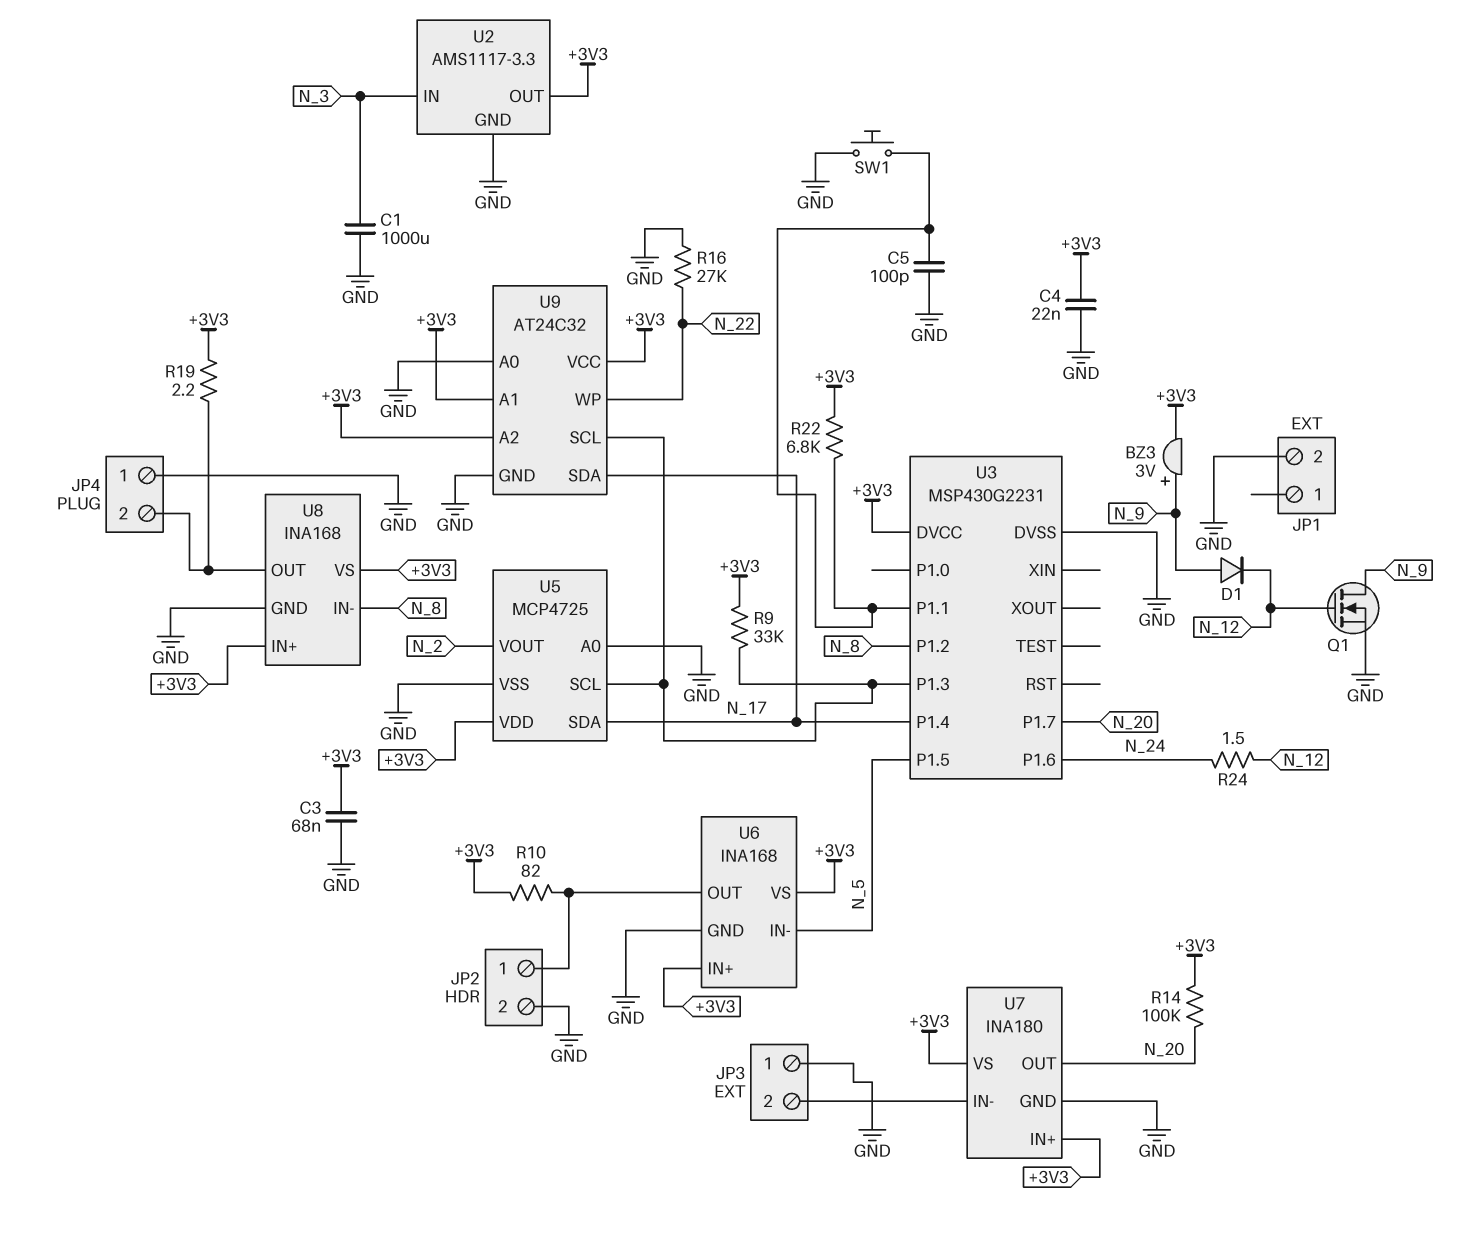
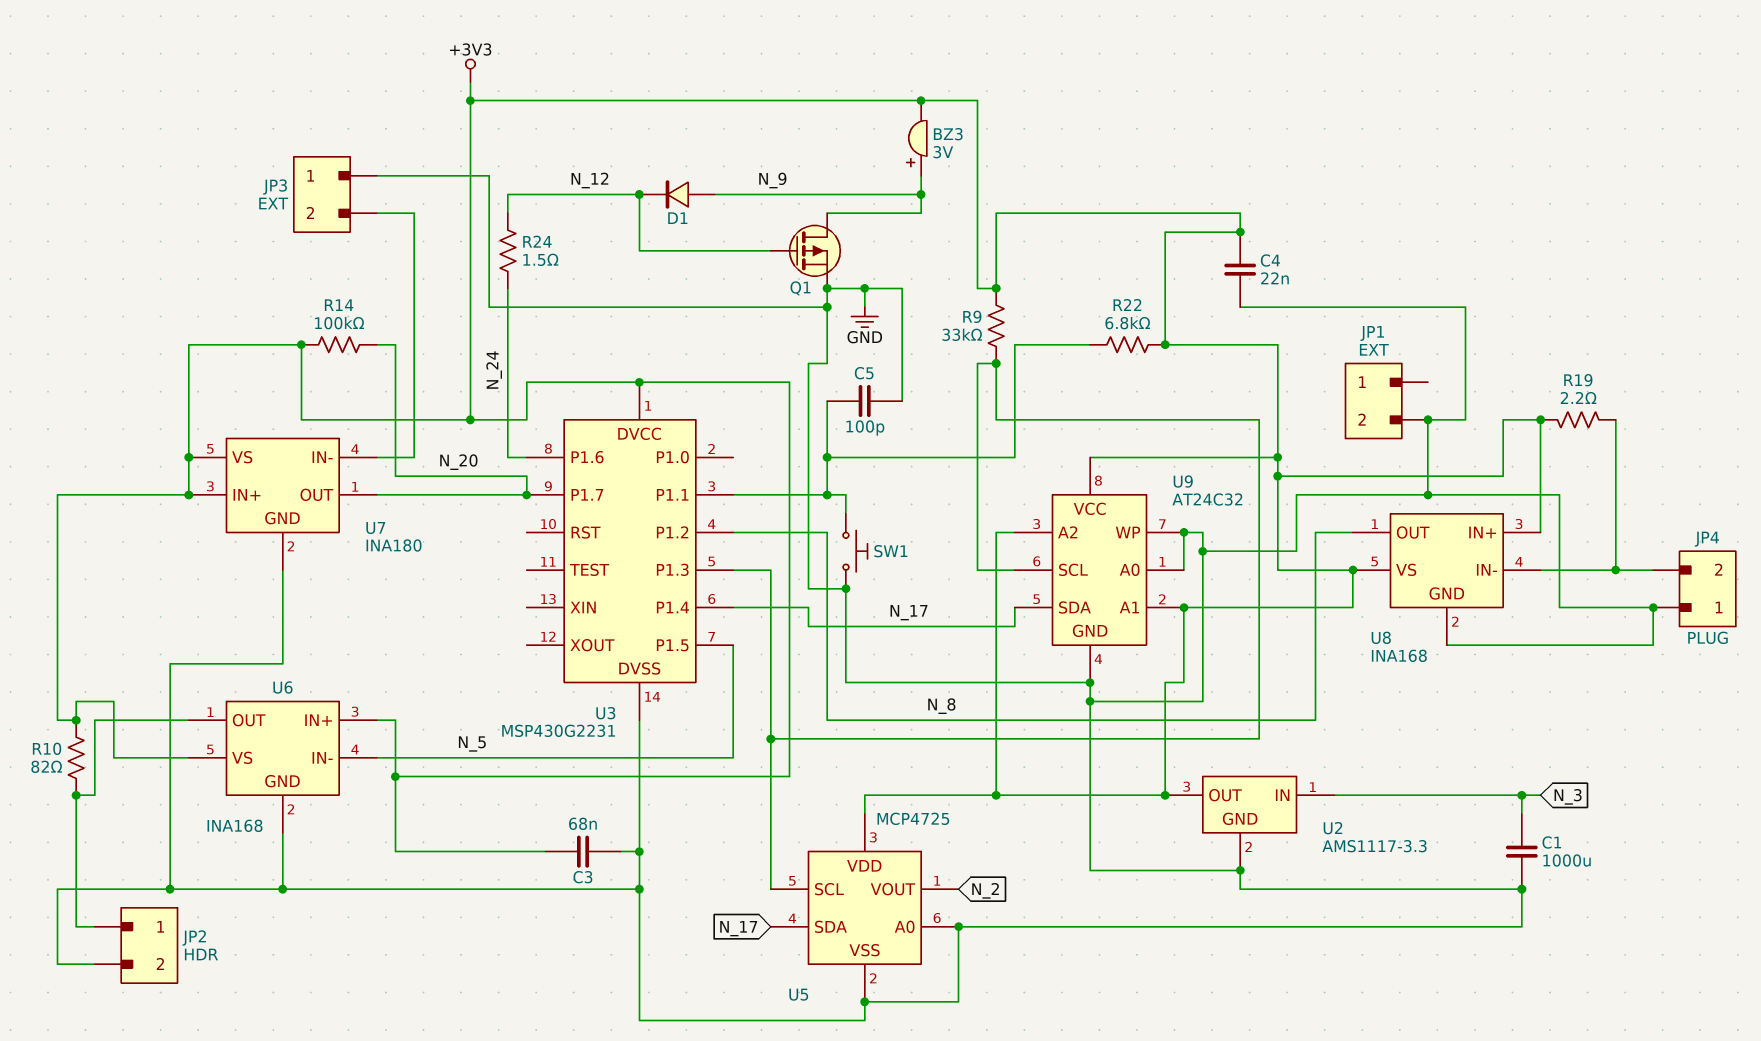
Q1: NMOS (G N_12, D N_9, S GND) -> PMOS (G N_12, D N_9, S GND)
R16: 27k (GND, N_22) -> none
U8 pin IN-: N_8 -> JP4/2
U8 pin OUT: JP4/2 -> N_8
U9 pin WP: N_22 -> GND

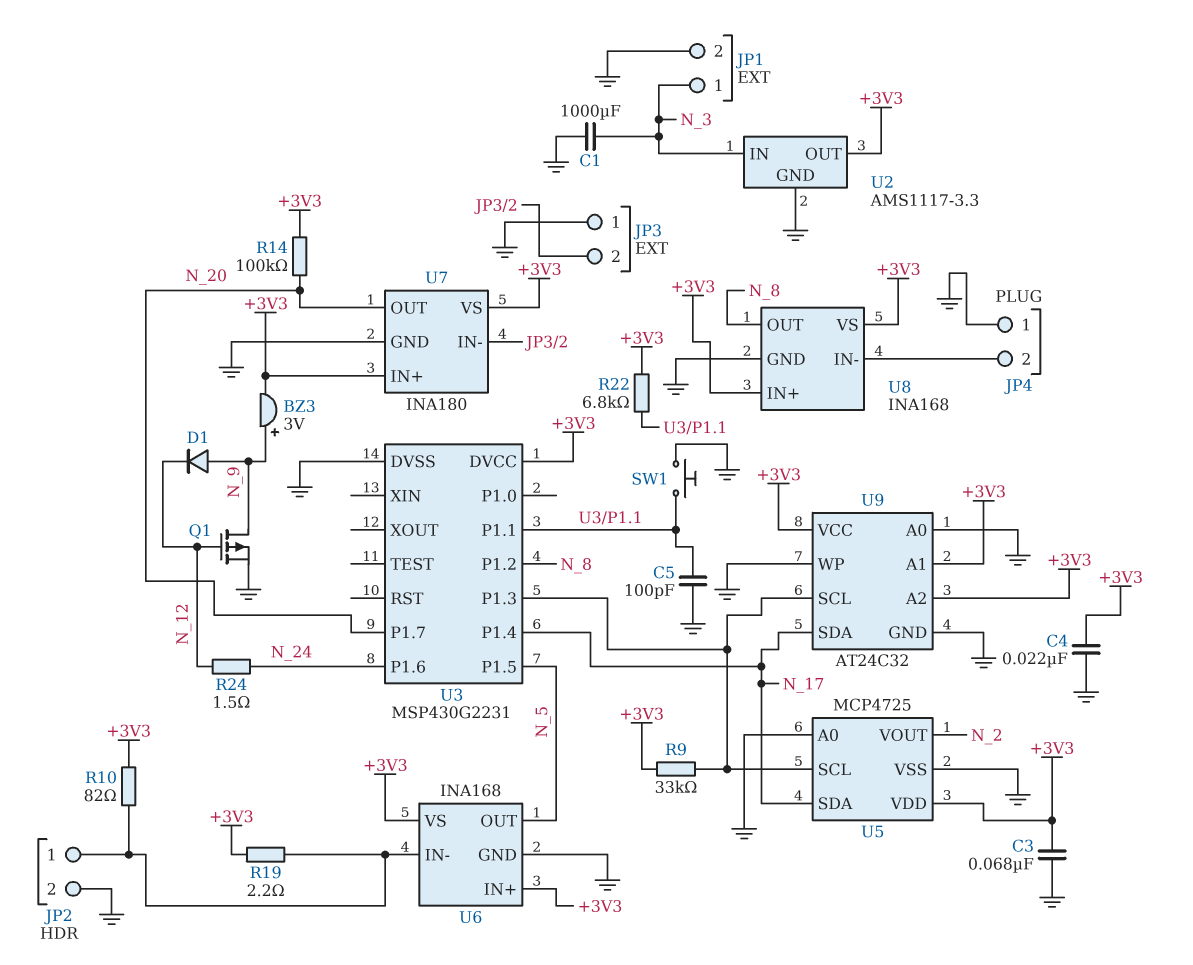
JP1 pin 1: none -> N_3
R19: 2.2 (+3V3, JP4/2) -> 2.2 (+3V3, JP2/1)
U6 pin IN-: N_5 -> JP2/1
U6 pin OUT: JP2/1 -> N_5

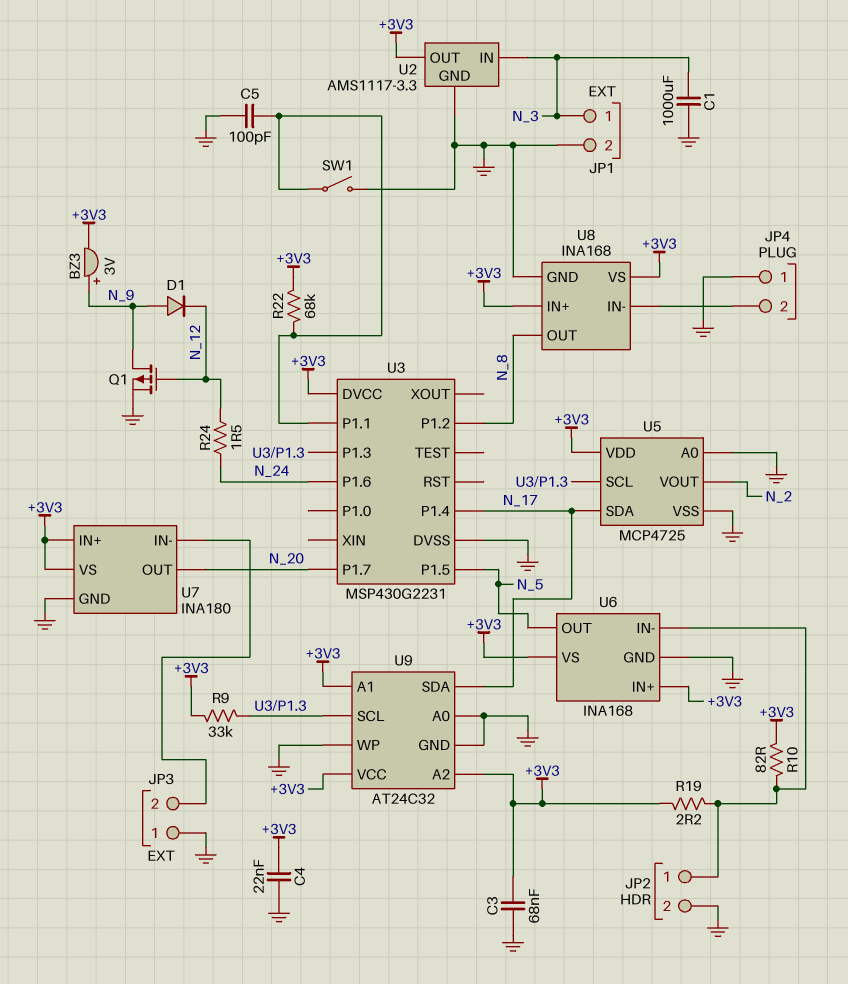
R14: 100k (+3V3, N_20) -> none
R22: 6.8k (+3V3, U3/P1.1) -> 68k (+3V3, U3/P1.1)
SW1: button (GND, U3/P1.1) -> switch (GND, U3/P1.1)

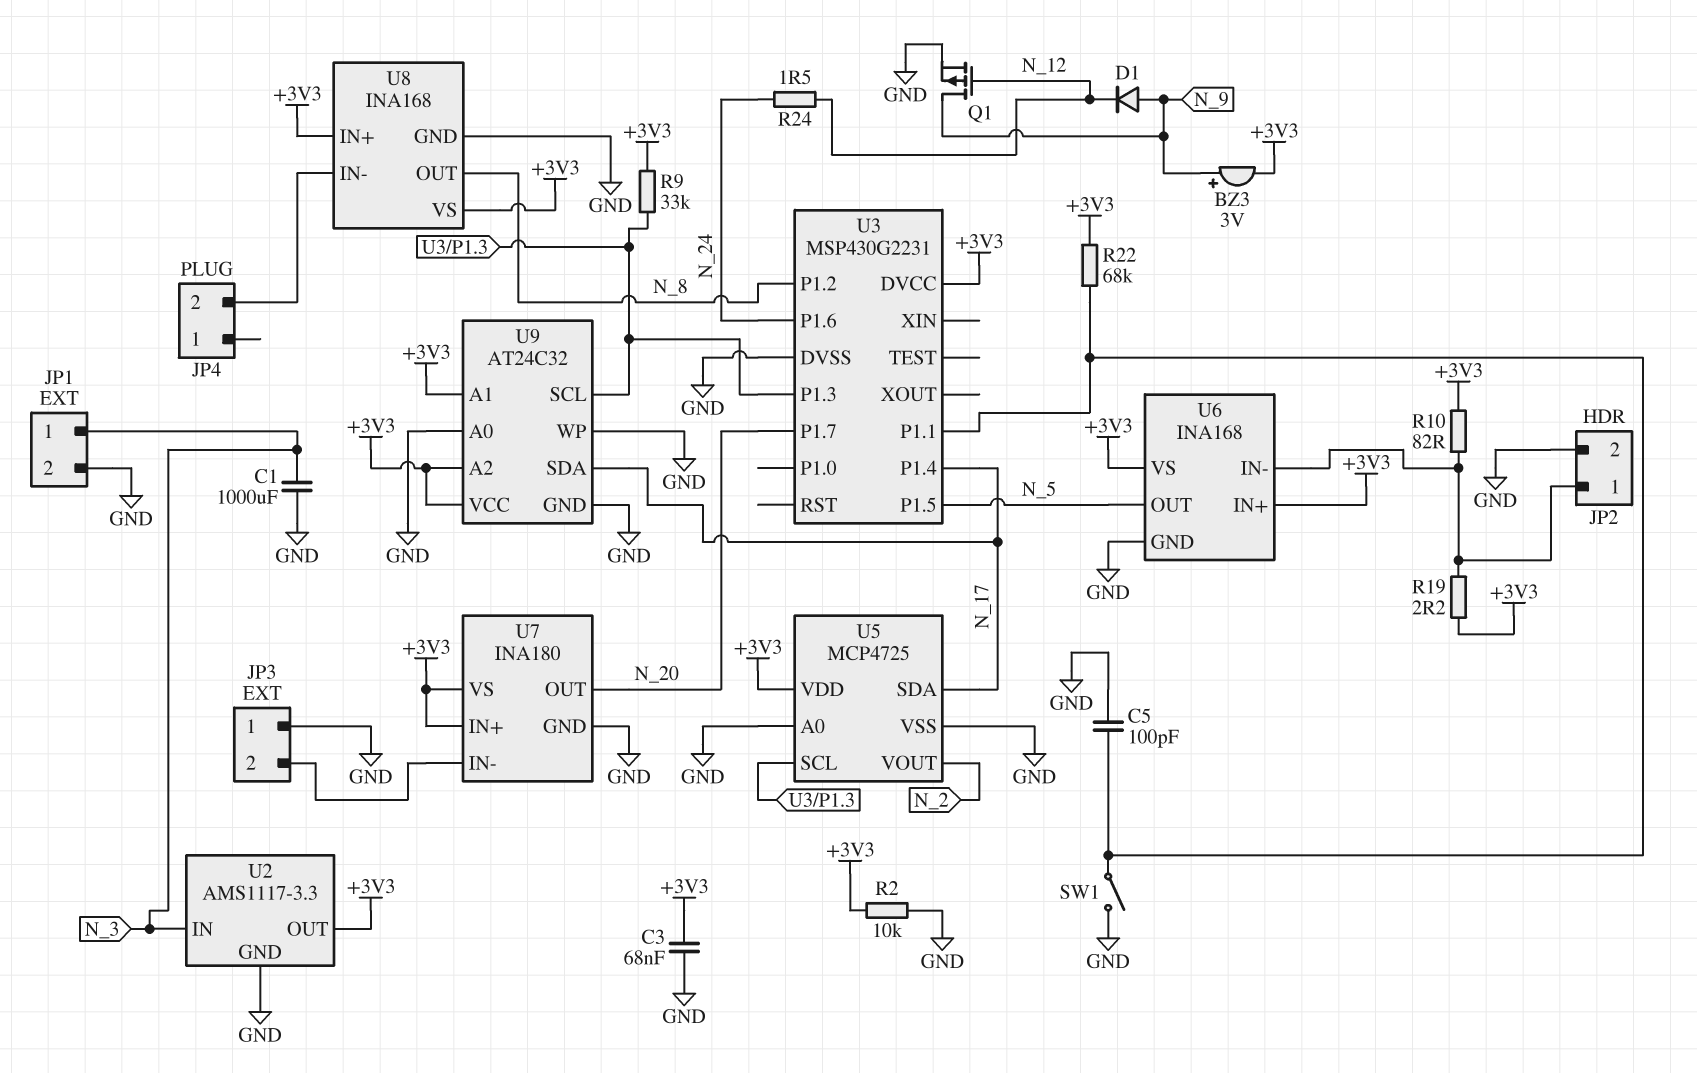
C4: 22nF (+3V3, GND) -> none
JP4 pin 1: GND -> none
R2: none -> 10k (+3V3, GND)

